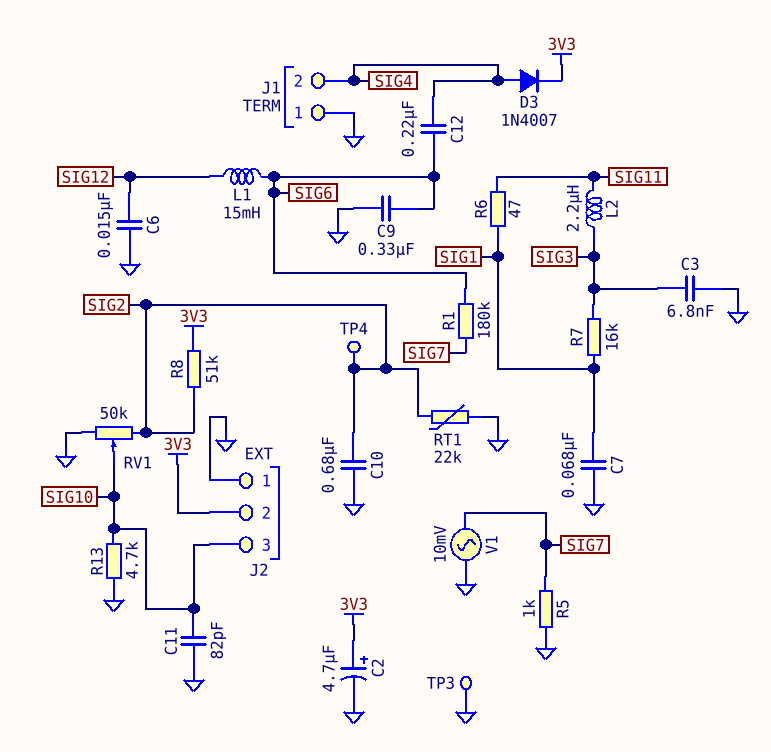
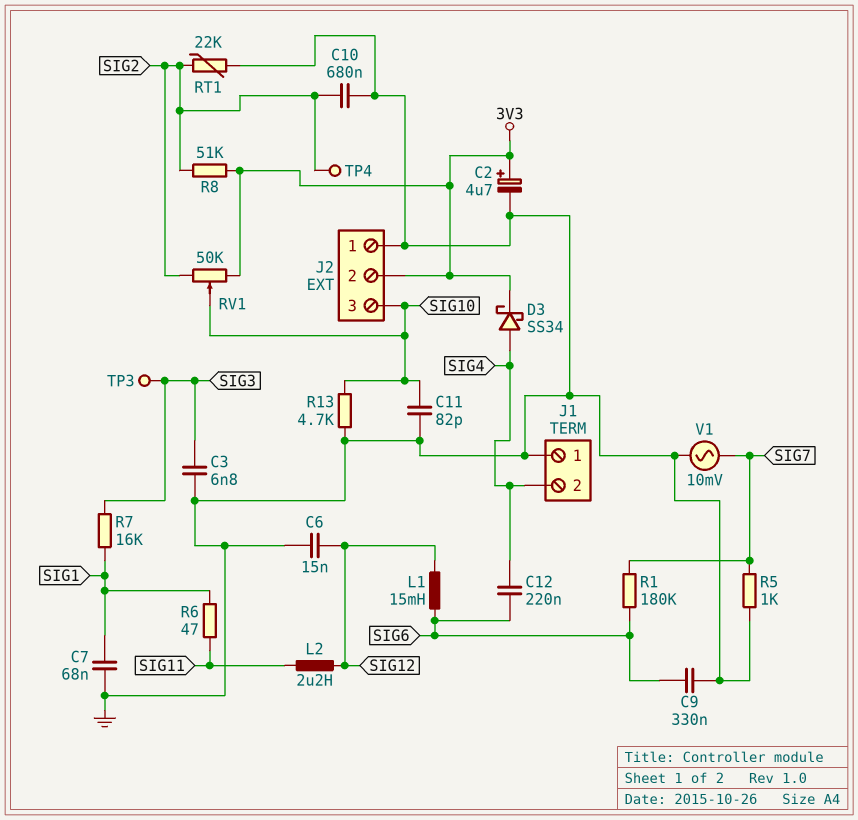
D3: diode 1N4007 (A SIG4, K 3V3) -> schottky SS34 (A SIG4, K 3V3)
L2: 2.2uH (SIG3, SIG11) -> 2.2uH (SIG11, SIG12)
RV1: 50k (GND, SIG2, wiper SIG10) -> 50k (3V3, SIG2, wiper SIG10)
TP3: test point (GND) -> test point (SIG3)

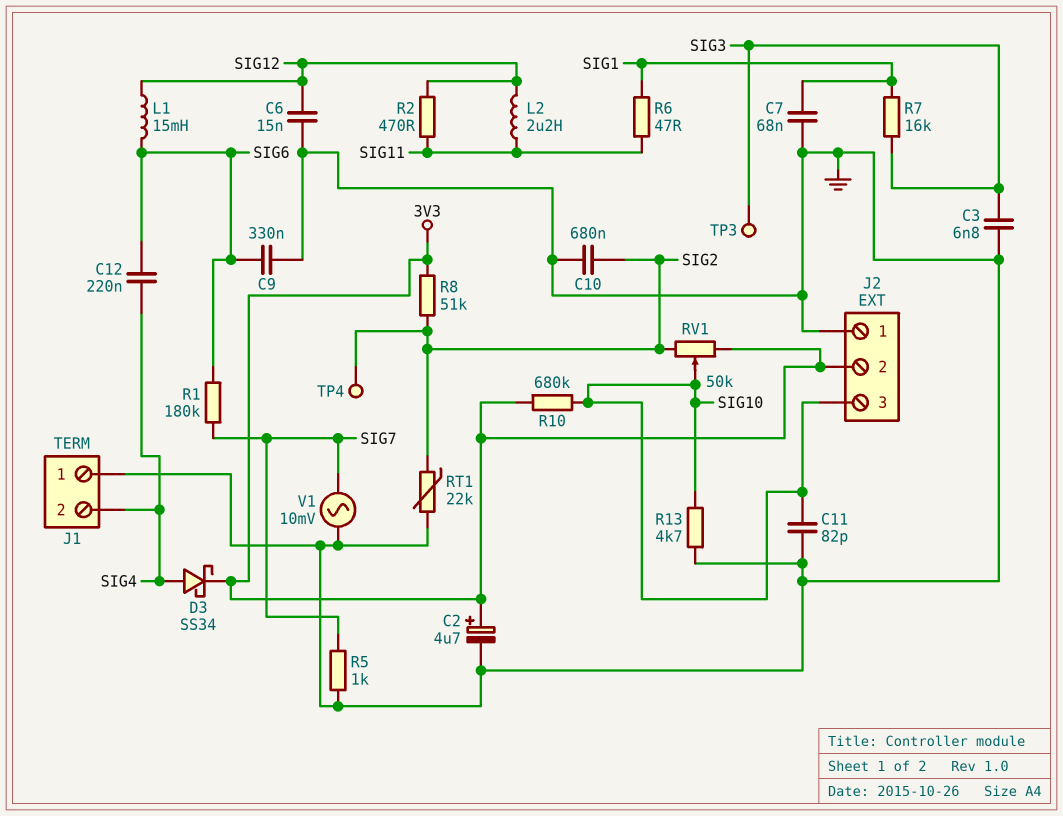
R2: none -> 470 (SIG11, SIG12)
R10: none -> 680k (3V3, SIG10)

